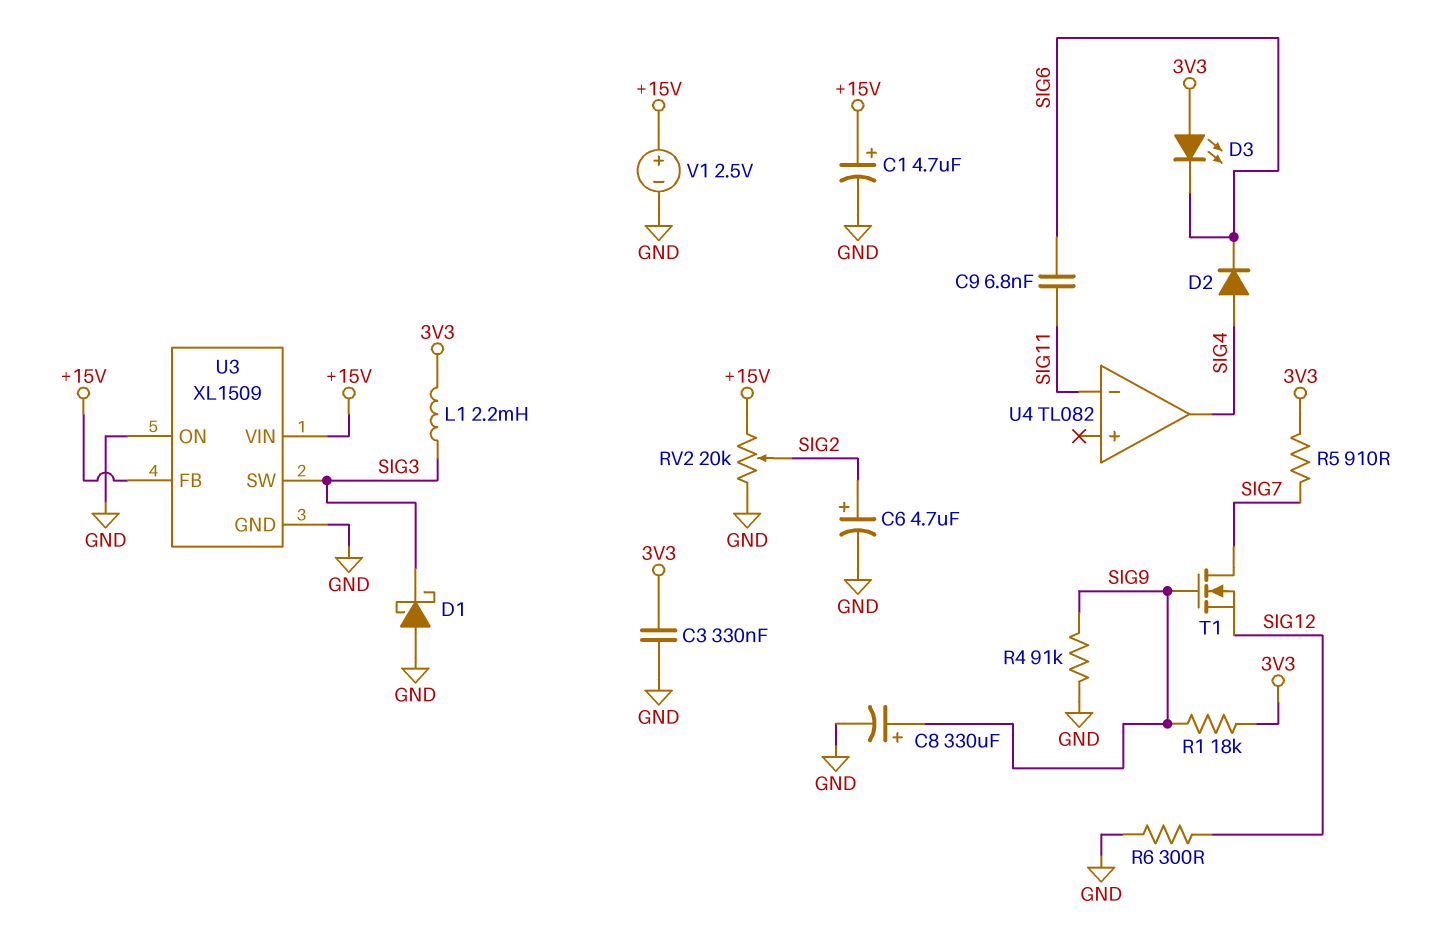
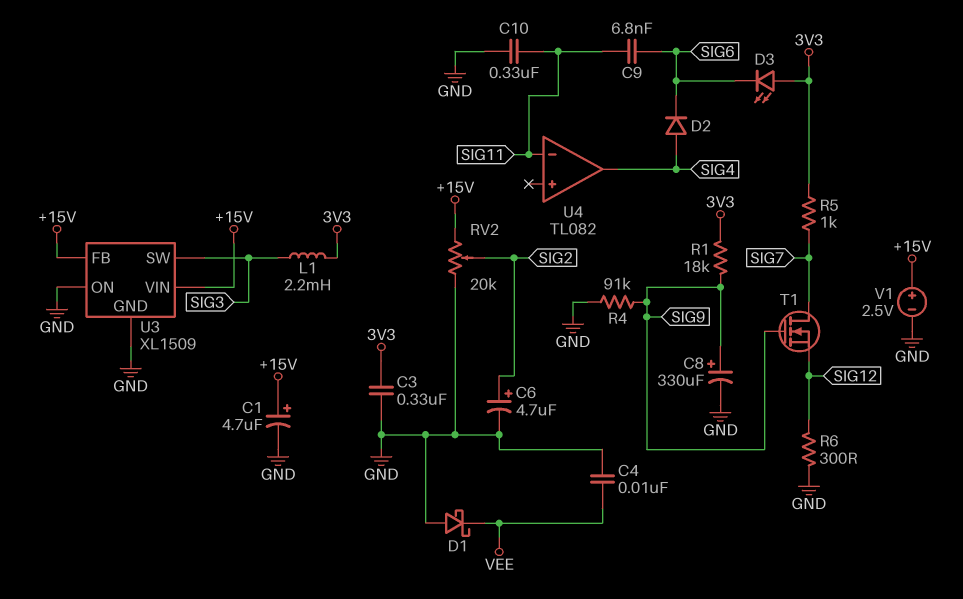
C4: none -> 10nF (GND, VEE)
C10: none -> 330nF (GND, SIG11)
D1: schottky (A GND, K SIG3) -> schottky (A GND, K VEE)
R5: 910 (3V3, SIG7) -> 1k (3V3, SIG7)

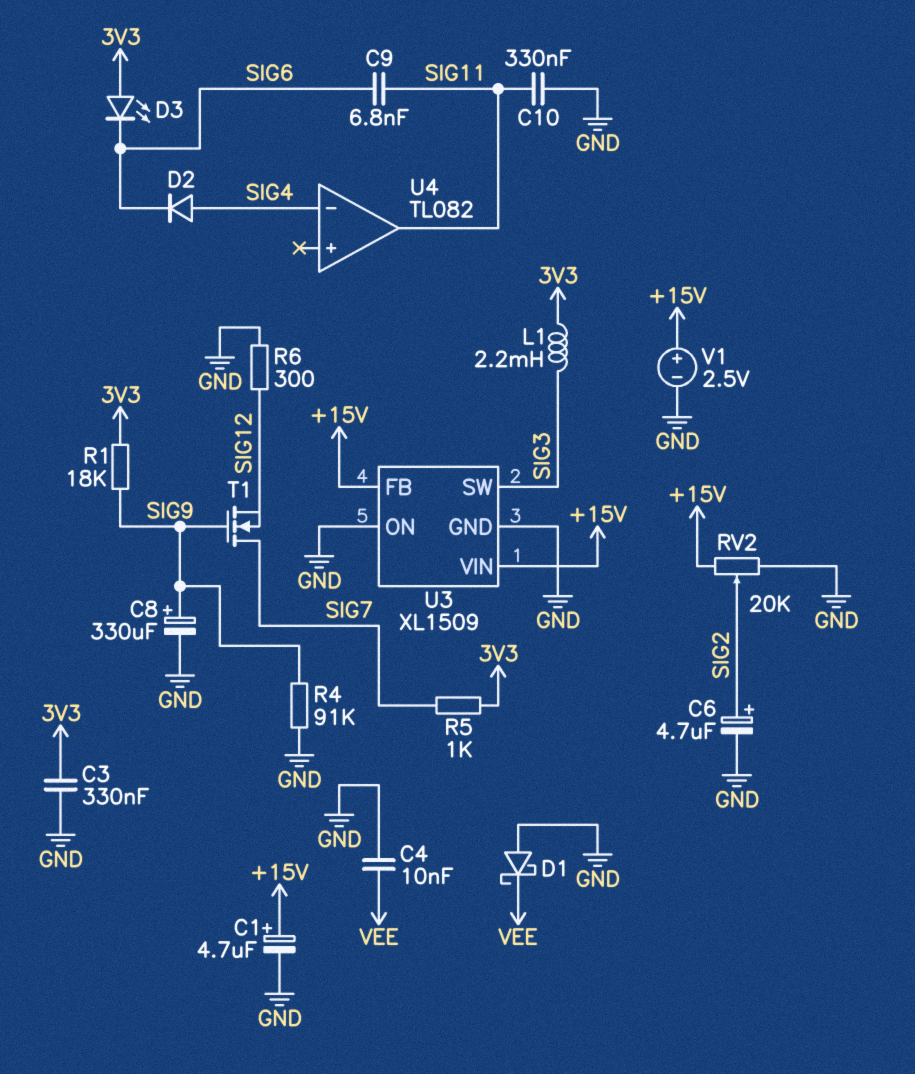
U4 pin in-: SIG11 -> SIG4
U4 pin out: SIG4 -> SIG11

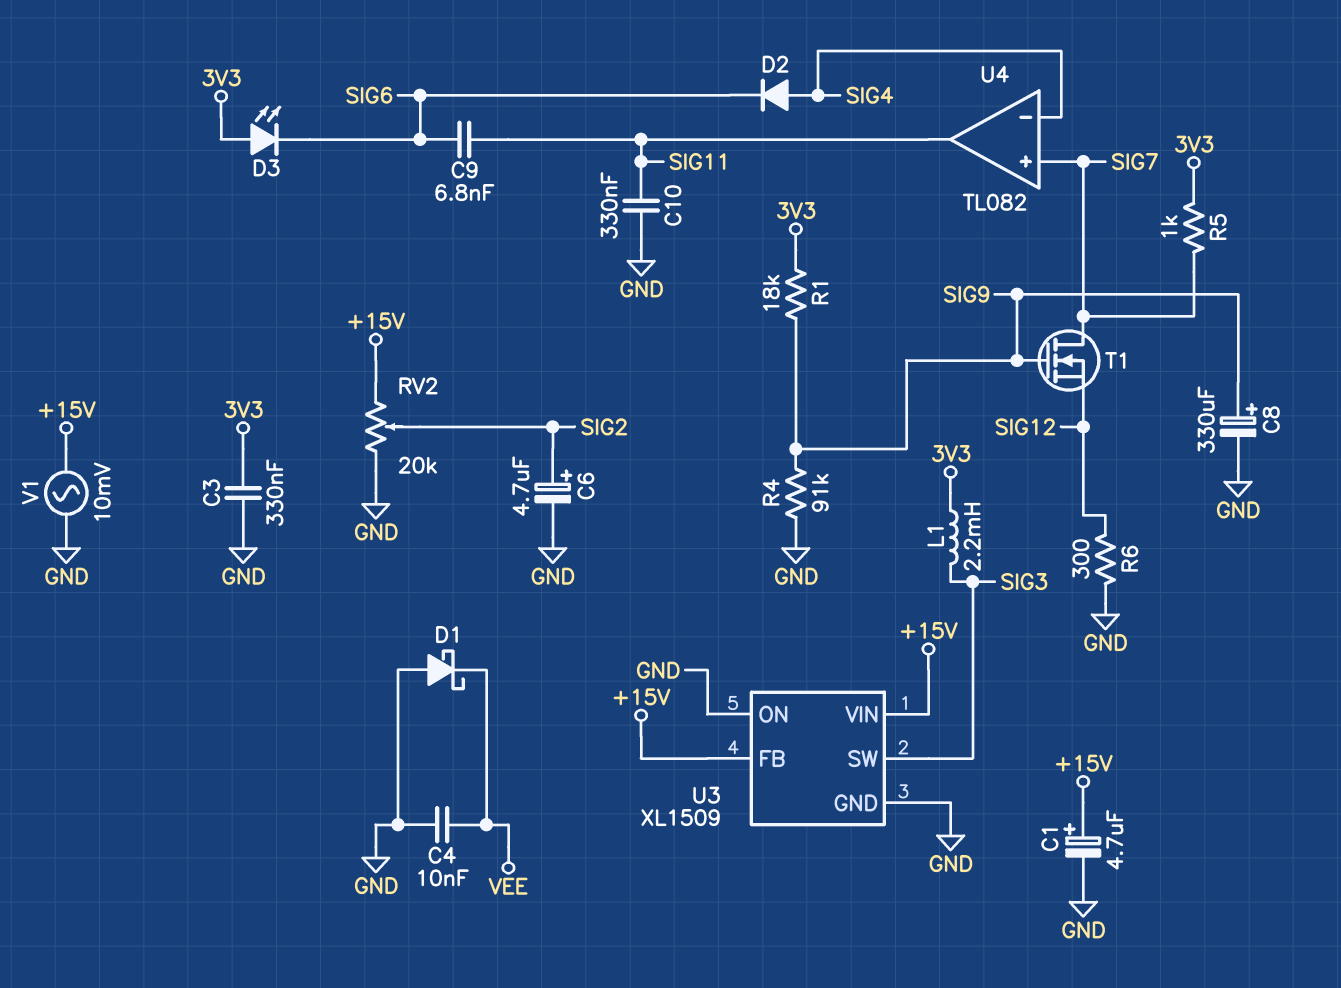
U4 pin in+: none -> SIG7
V1: 2.5V (plus +15V, minus GND) -> AC 10mV (+15V, GND)

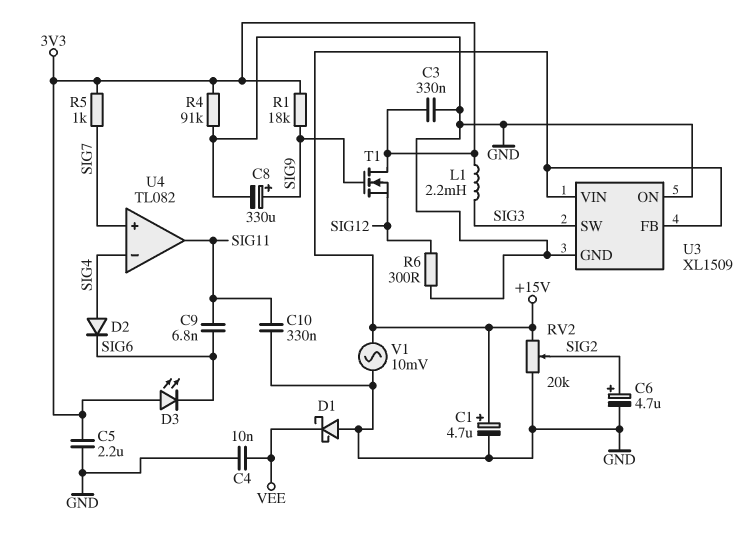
C5: none -> 2.2uF (3V3, GND)
R4: 91k (GND, SIG9) -> 91k (3V3, GND)
T1: NMOS (G SIG9, D SIG7, S SIG12) -> NMOS (G SIG9, D 3V3, S SIG12)

